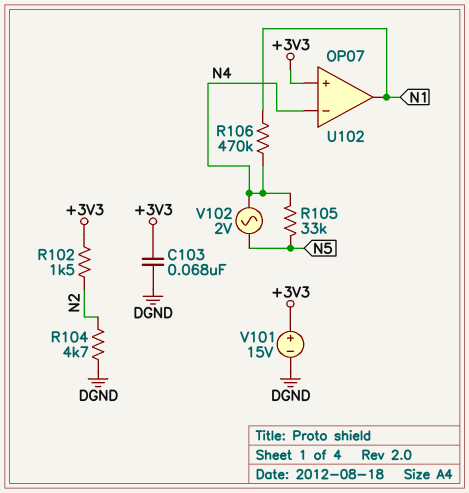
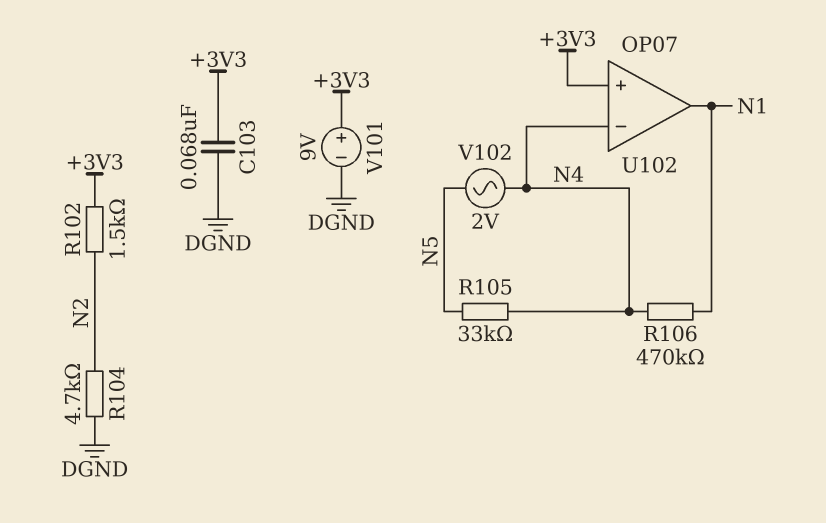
V101: 15V (plus +3V3, minus DGND) -> 9V (plus +3V3, minus DGND)

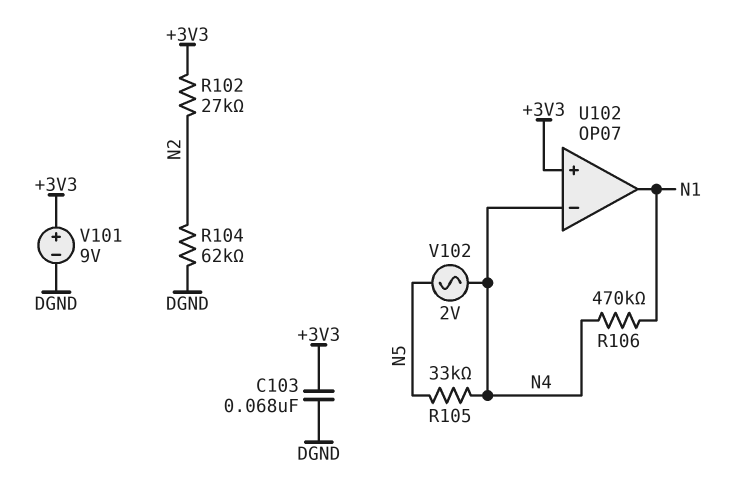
R102: 1.5k (+3V3, N2) -> 27k (+3V3, N2)
R104: 4.7k (DGND, N2) -> 62k (DGND, N2)

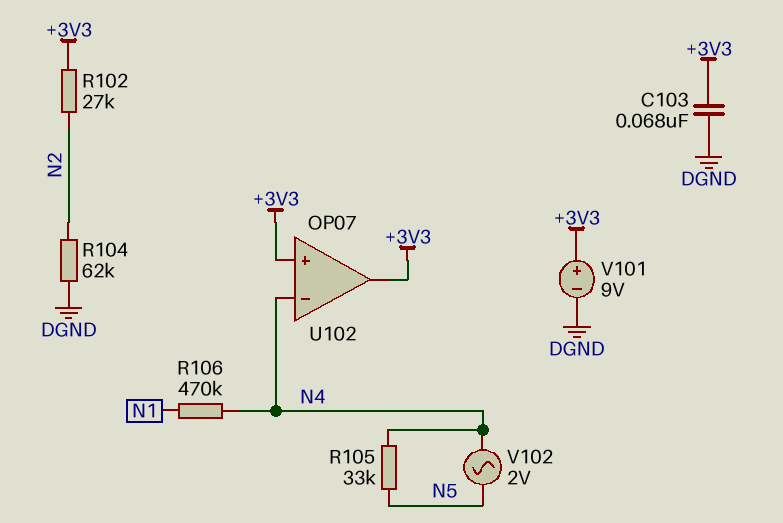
U102 pin out: N1 -> +3V3

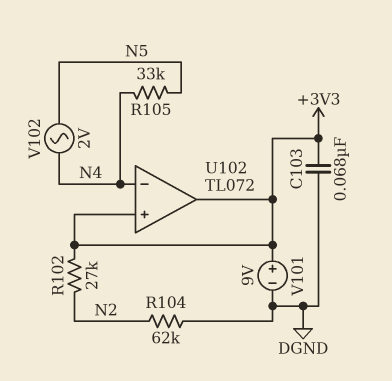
R106: 470k (N1, N4) -> none
U102: OP07 -> TL072

